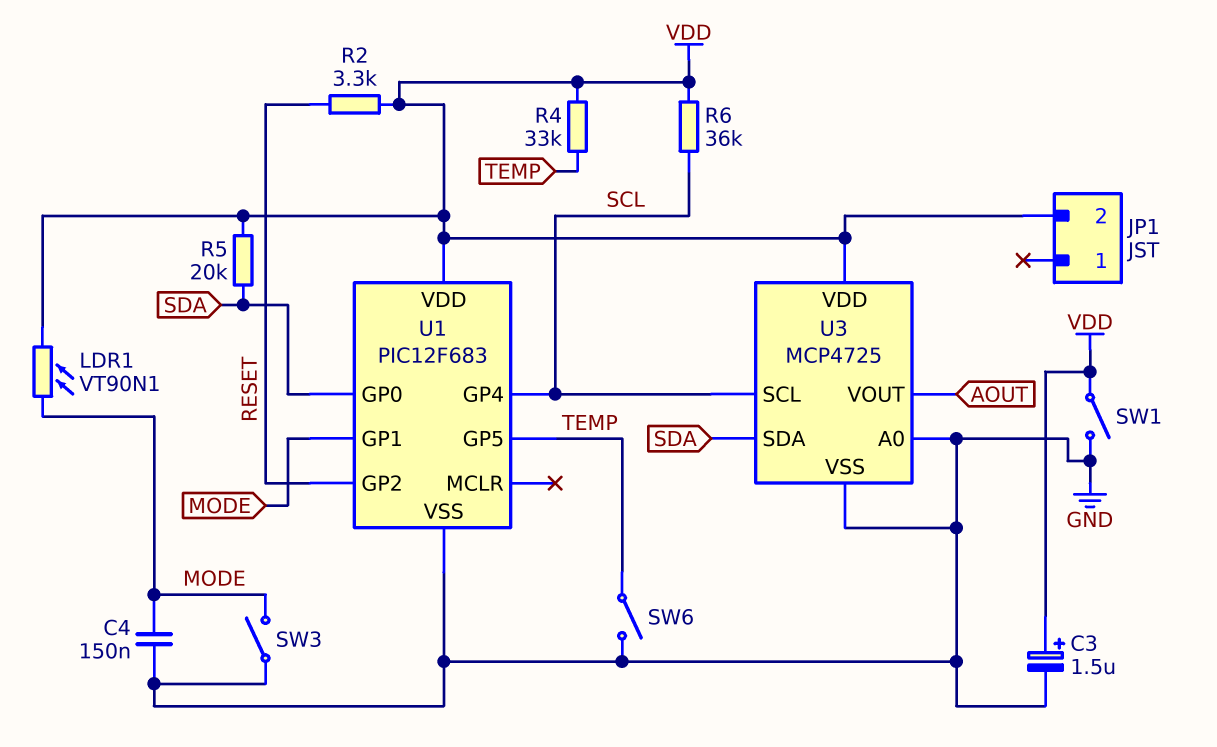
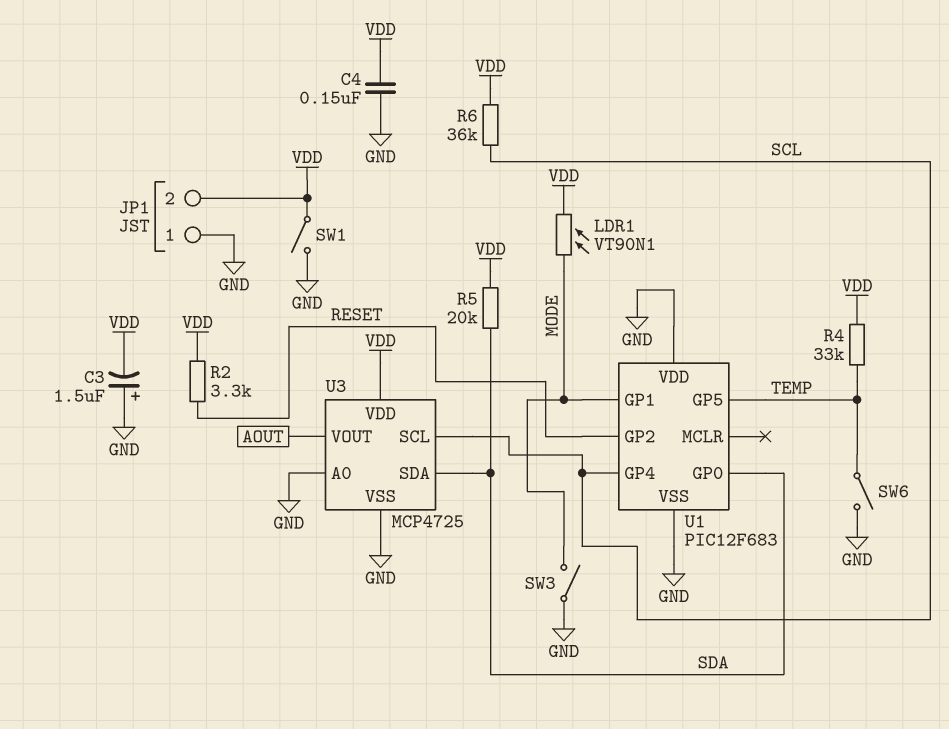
C3: 1.5uF (plus VDD, minus GND) -> 1.5uF (plus GND, minus VDD)
C4: 150nF (GND, MODE) -> 150nF (GND, VDD)
JP1 pin 1: none -> GND
U1 pin VDD: VDD -> GND

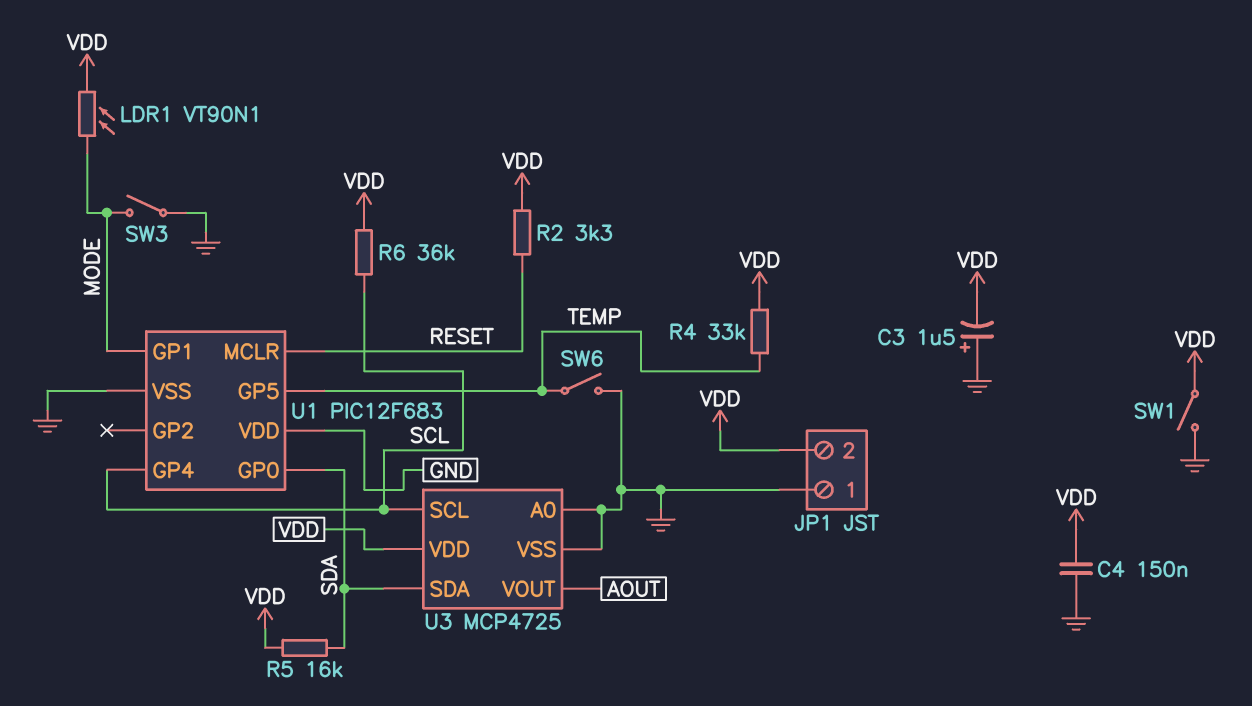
R5: 20k (SDA, VDD) -> 16k (SDA, VDD)
U1 pin GP2: RESET -> none
U1 pin MCLR: none -> RESET

